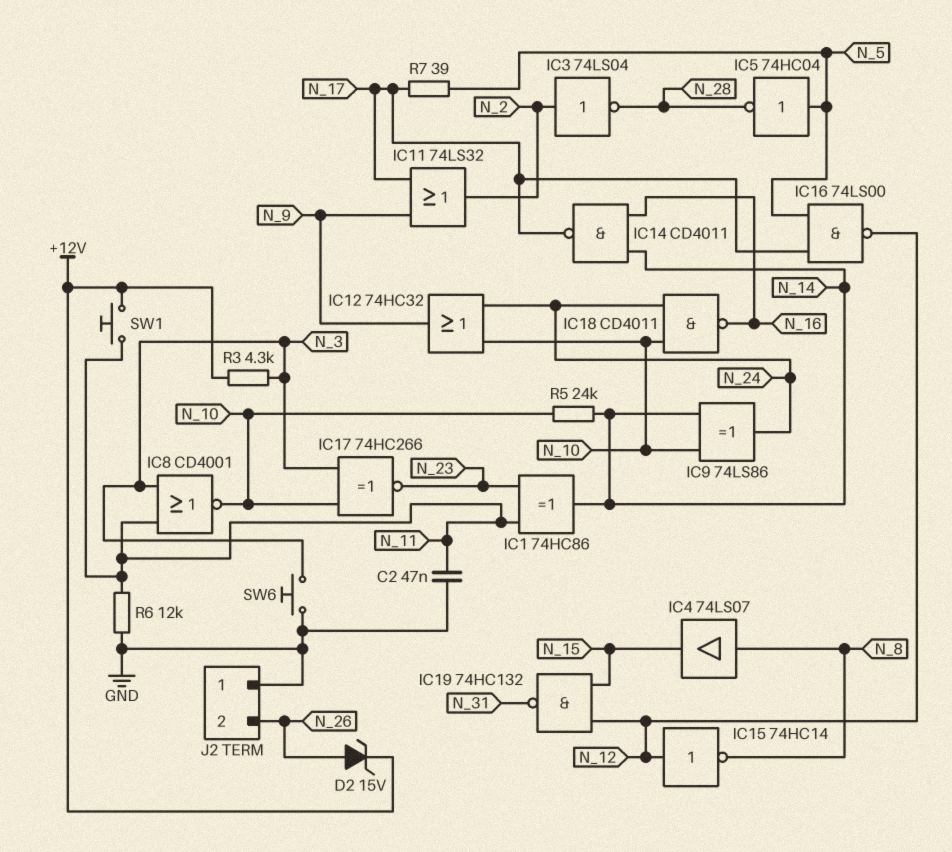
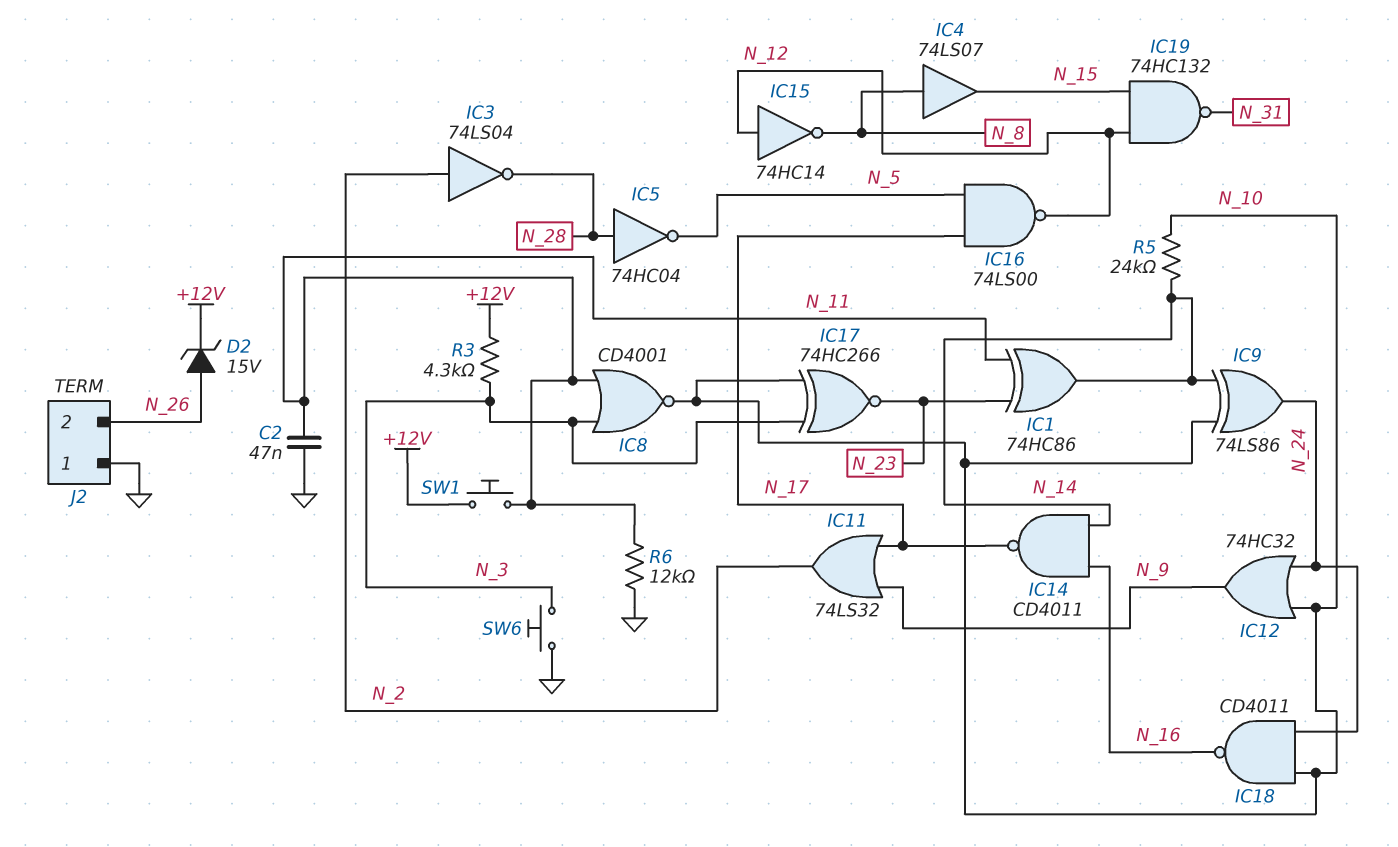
IC5: NOT 74HC04 (in N_5, out N_28) -> NOT 74HC04 (in N_28, out N_5)
R7: 39 (N_5, N_17) -> none

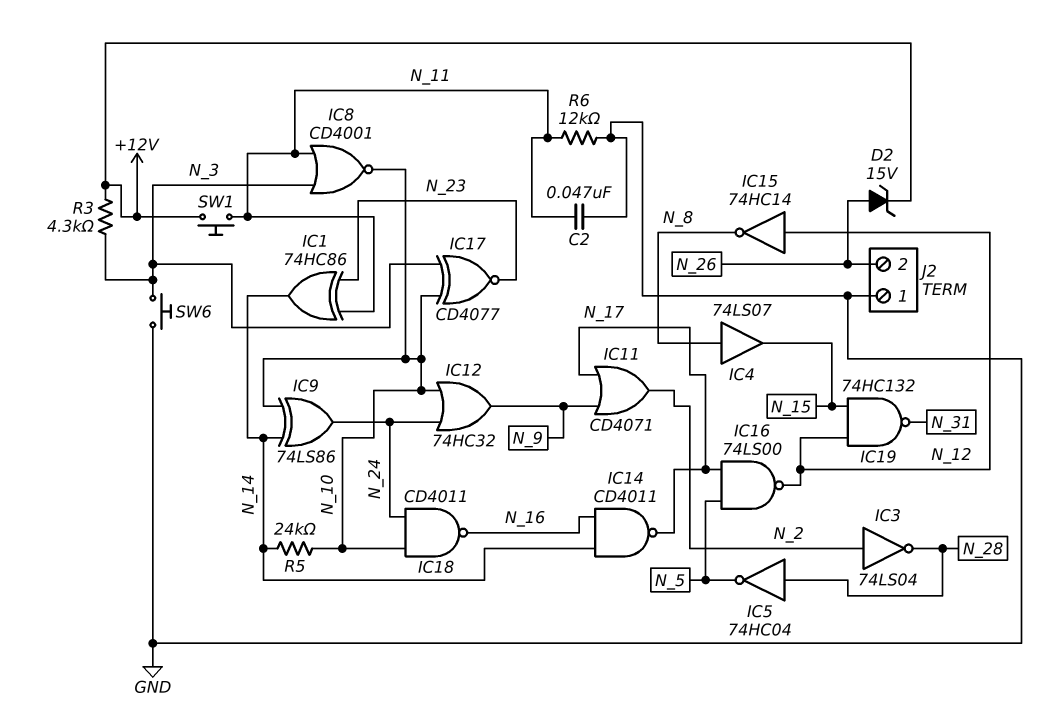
IC11: OR 74LS32 (in N_9, in N_17, out N_2) -> OR CD4071 (in N_9, in N_17, out N_2)
IC17: XNOR 74HC266 (in N_3, in N_10, out N_23) -> XNOR CD4077 (in N_3, in N_10, out N_23)

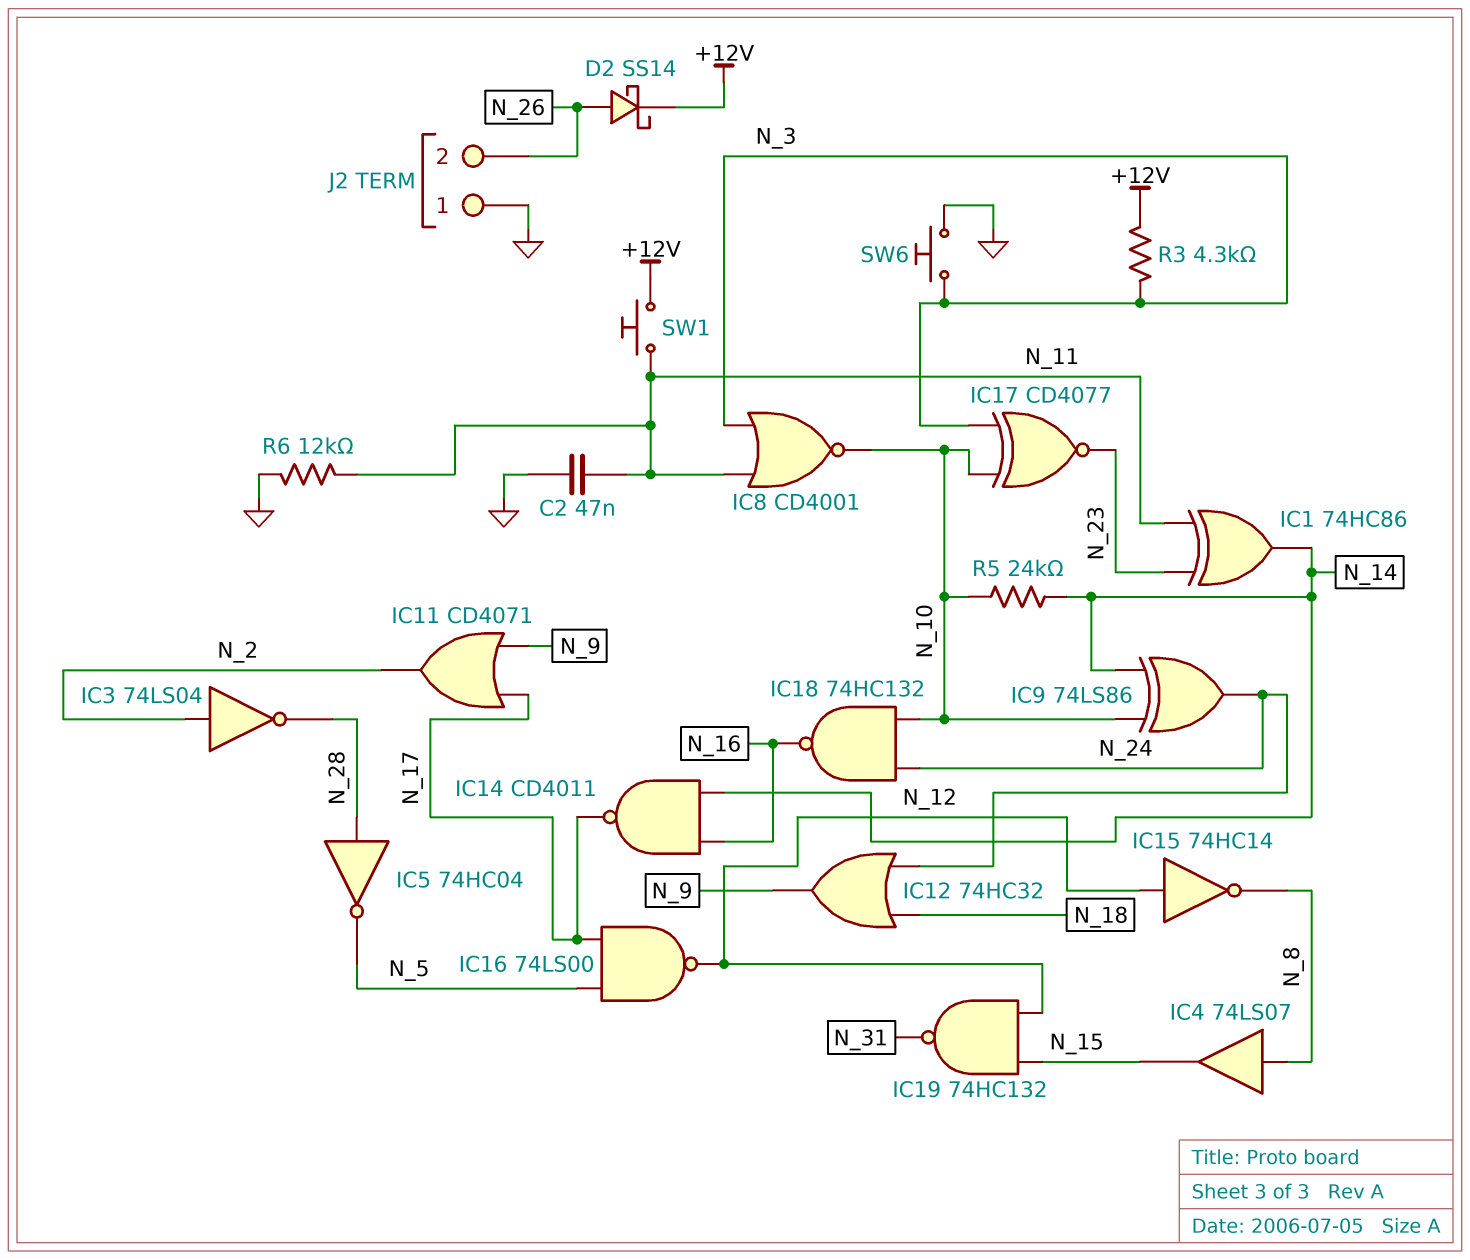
D2: zener 15V (A N_26, K +12V) -> schottky SS14 (A N_26, K +12V)
IC12: OR 74HC32 (in N_10, in N_24, out N_9) -> OR 74HC32 (in N_18, in N_24, out N_9)
IC18: NAND CD4011 (in N_10, in N_24, out N_16) -> NAND 74HC132 (in N_10, in N_24, out N_16)

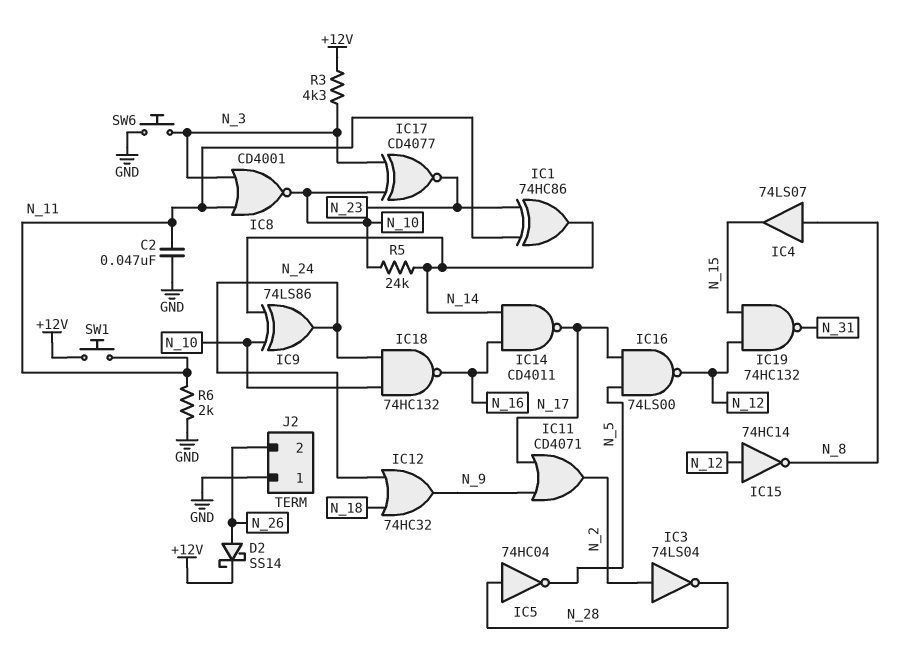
R6: 12k (GND, N_11) -> 2k (GND, N_11)

